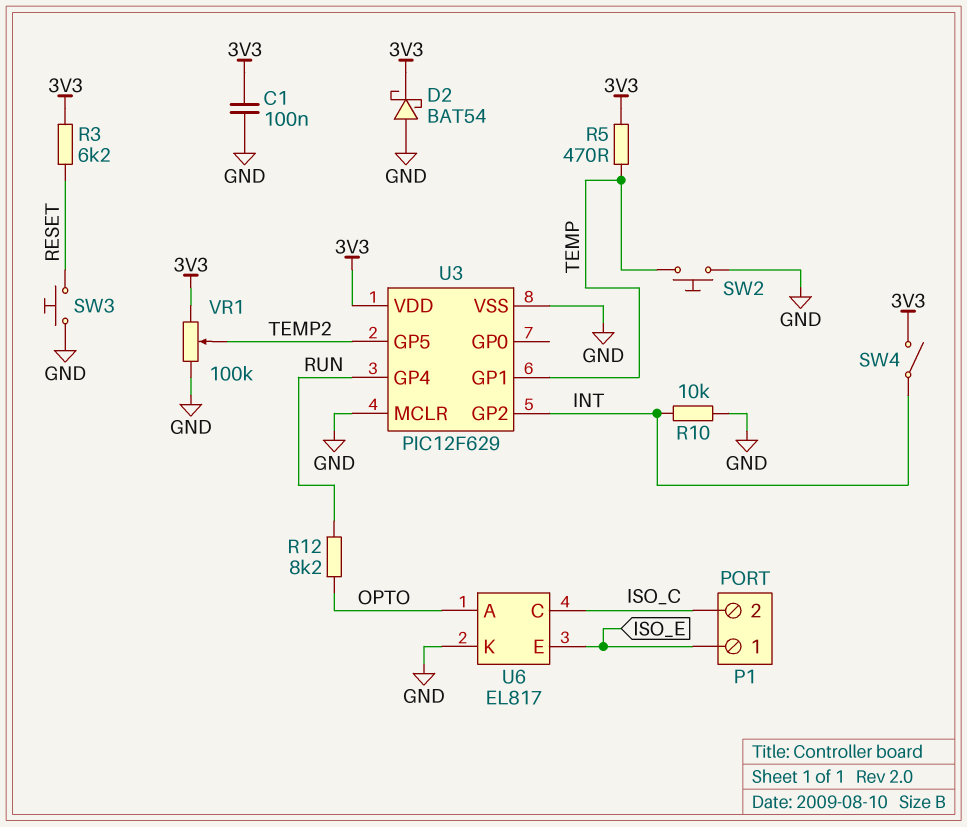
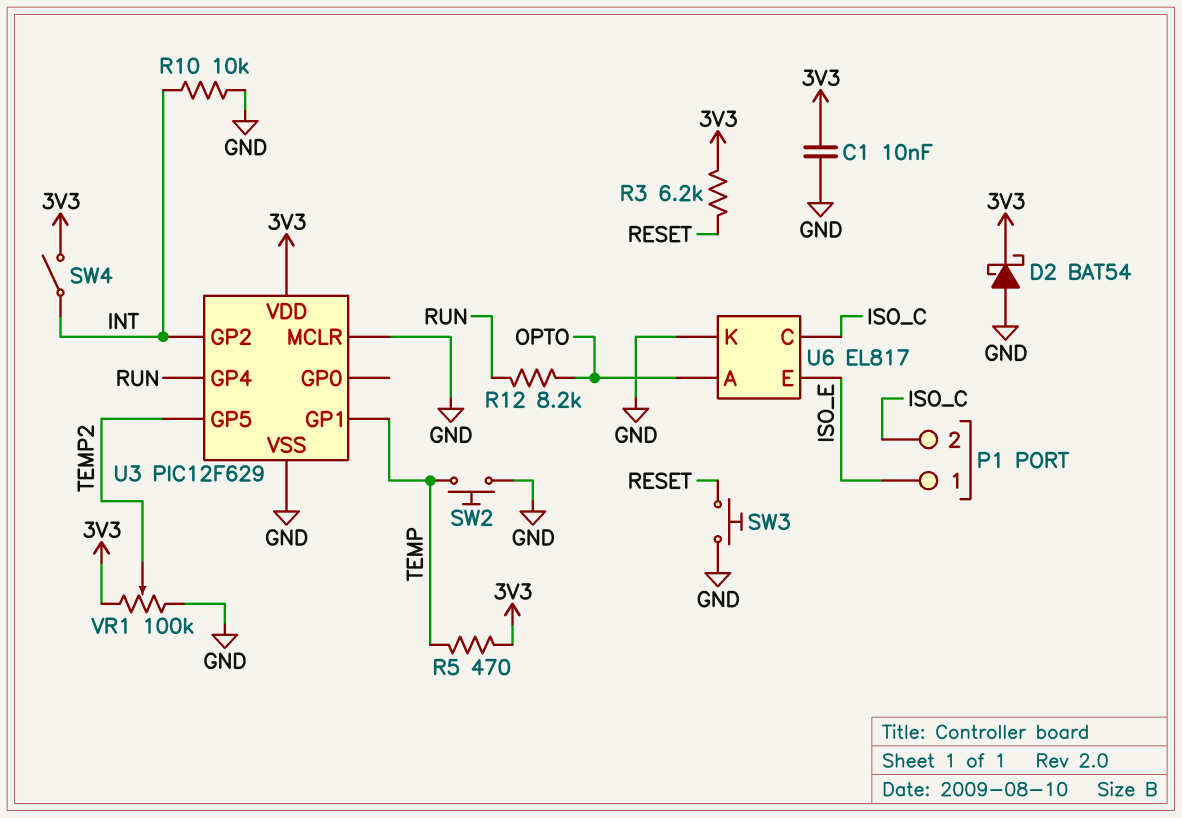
C1: 100nF (3V3, GND) -> 10nF (3V3, GND)

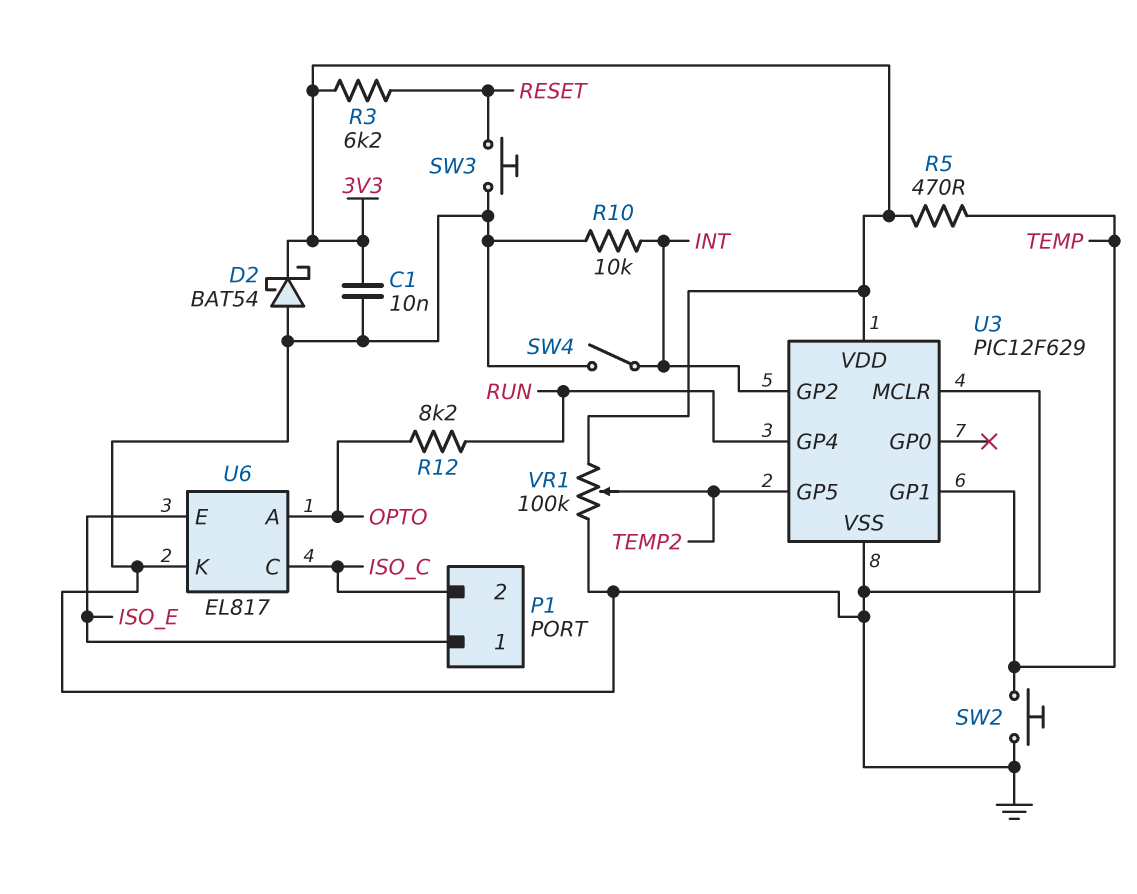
SW4: switch (3V3, INT) -> switch (GND, INT)

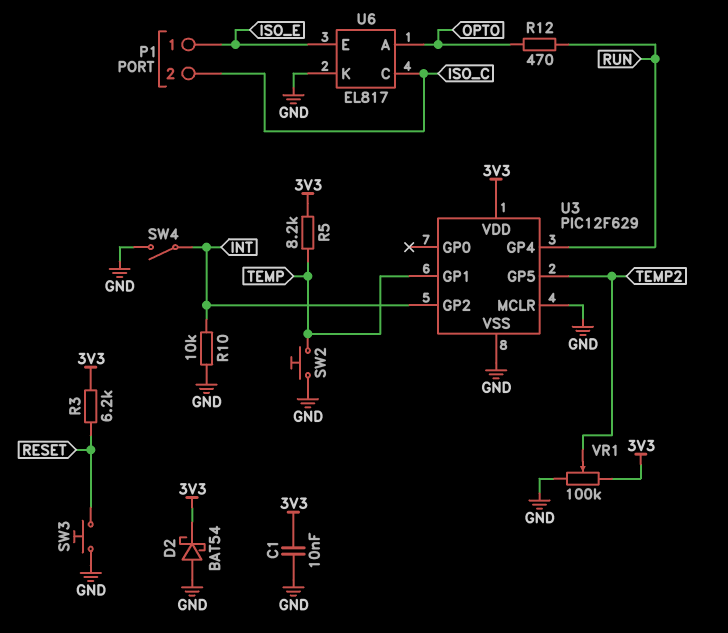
R5: 470 (3V3, TEMP) -> 8.2k (3V3, TEMP)
R12: 8.2k (OPTO, RUN) -> 470 (OPTO, RUN)

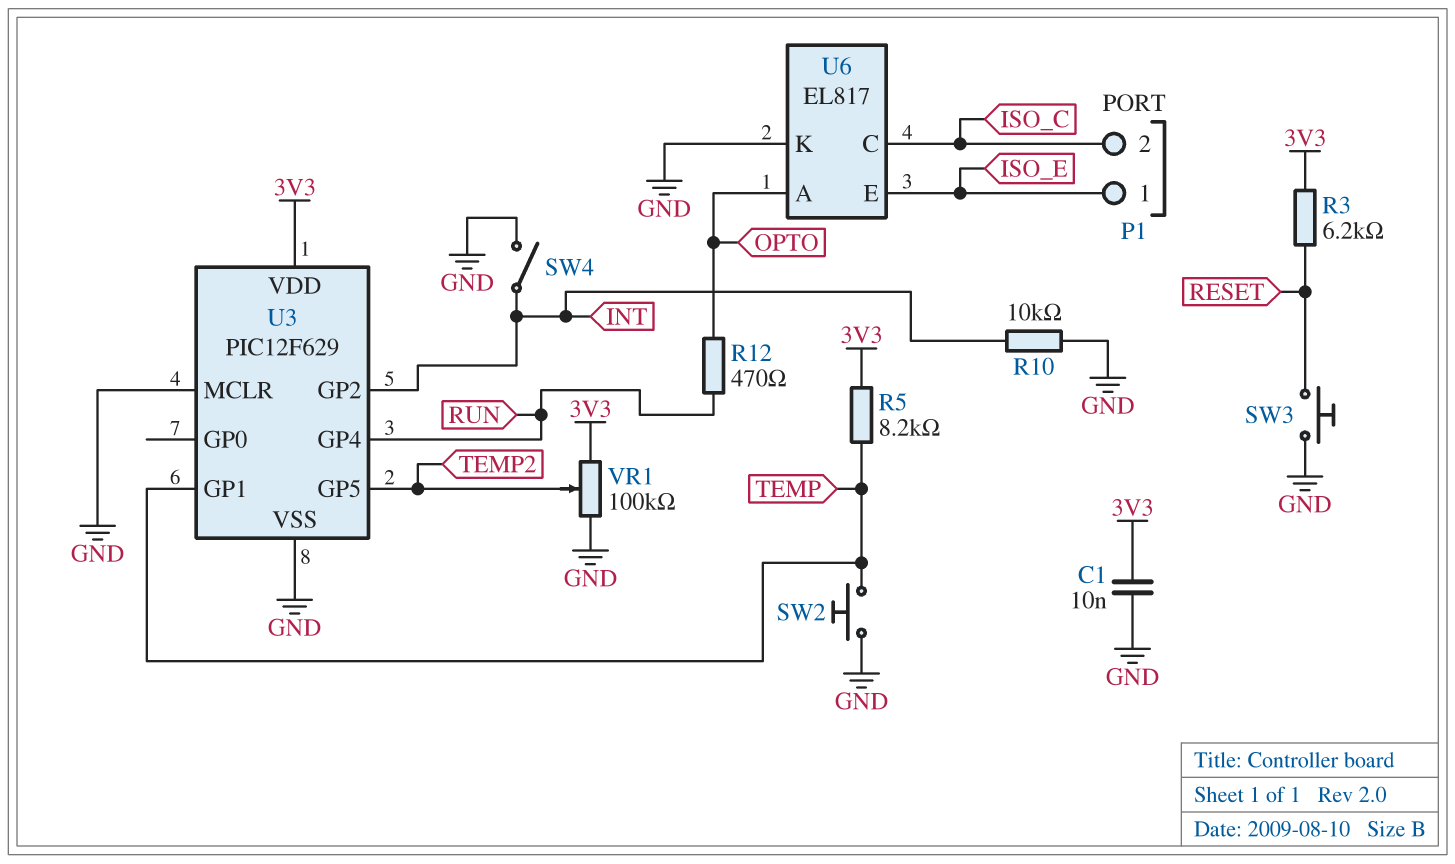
D2: schottky BAT54 (A GND, K 3V3) -> none

